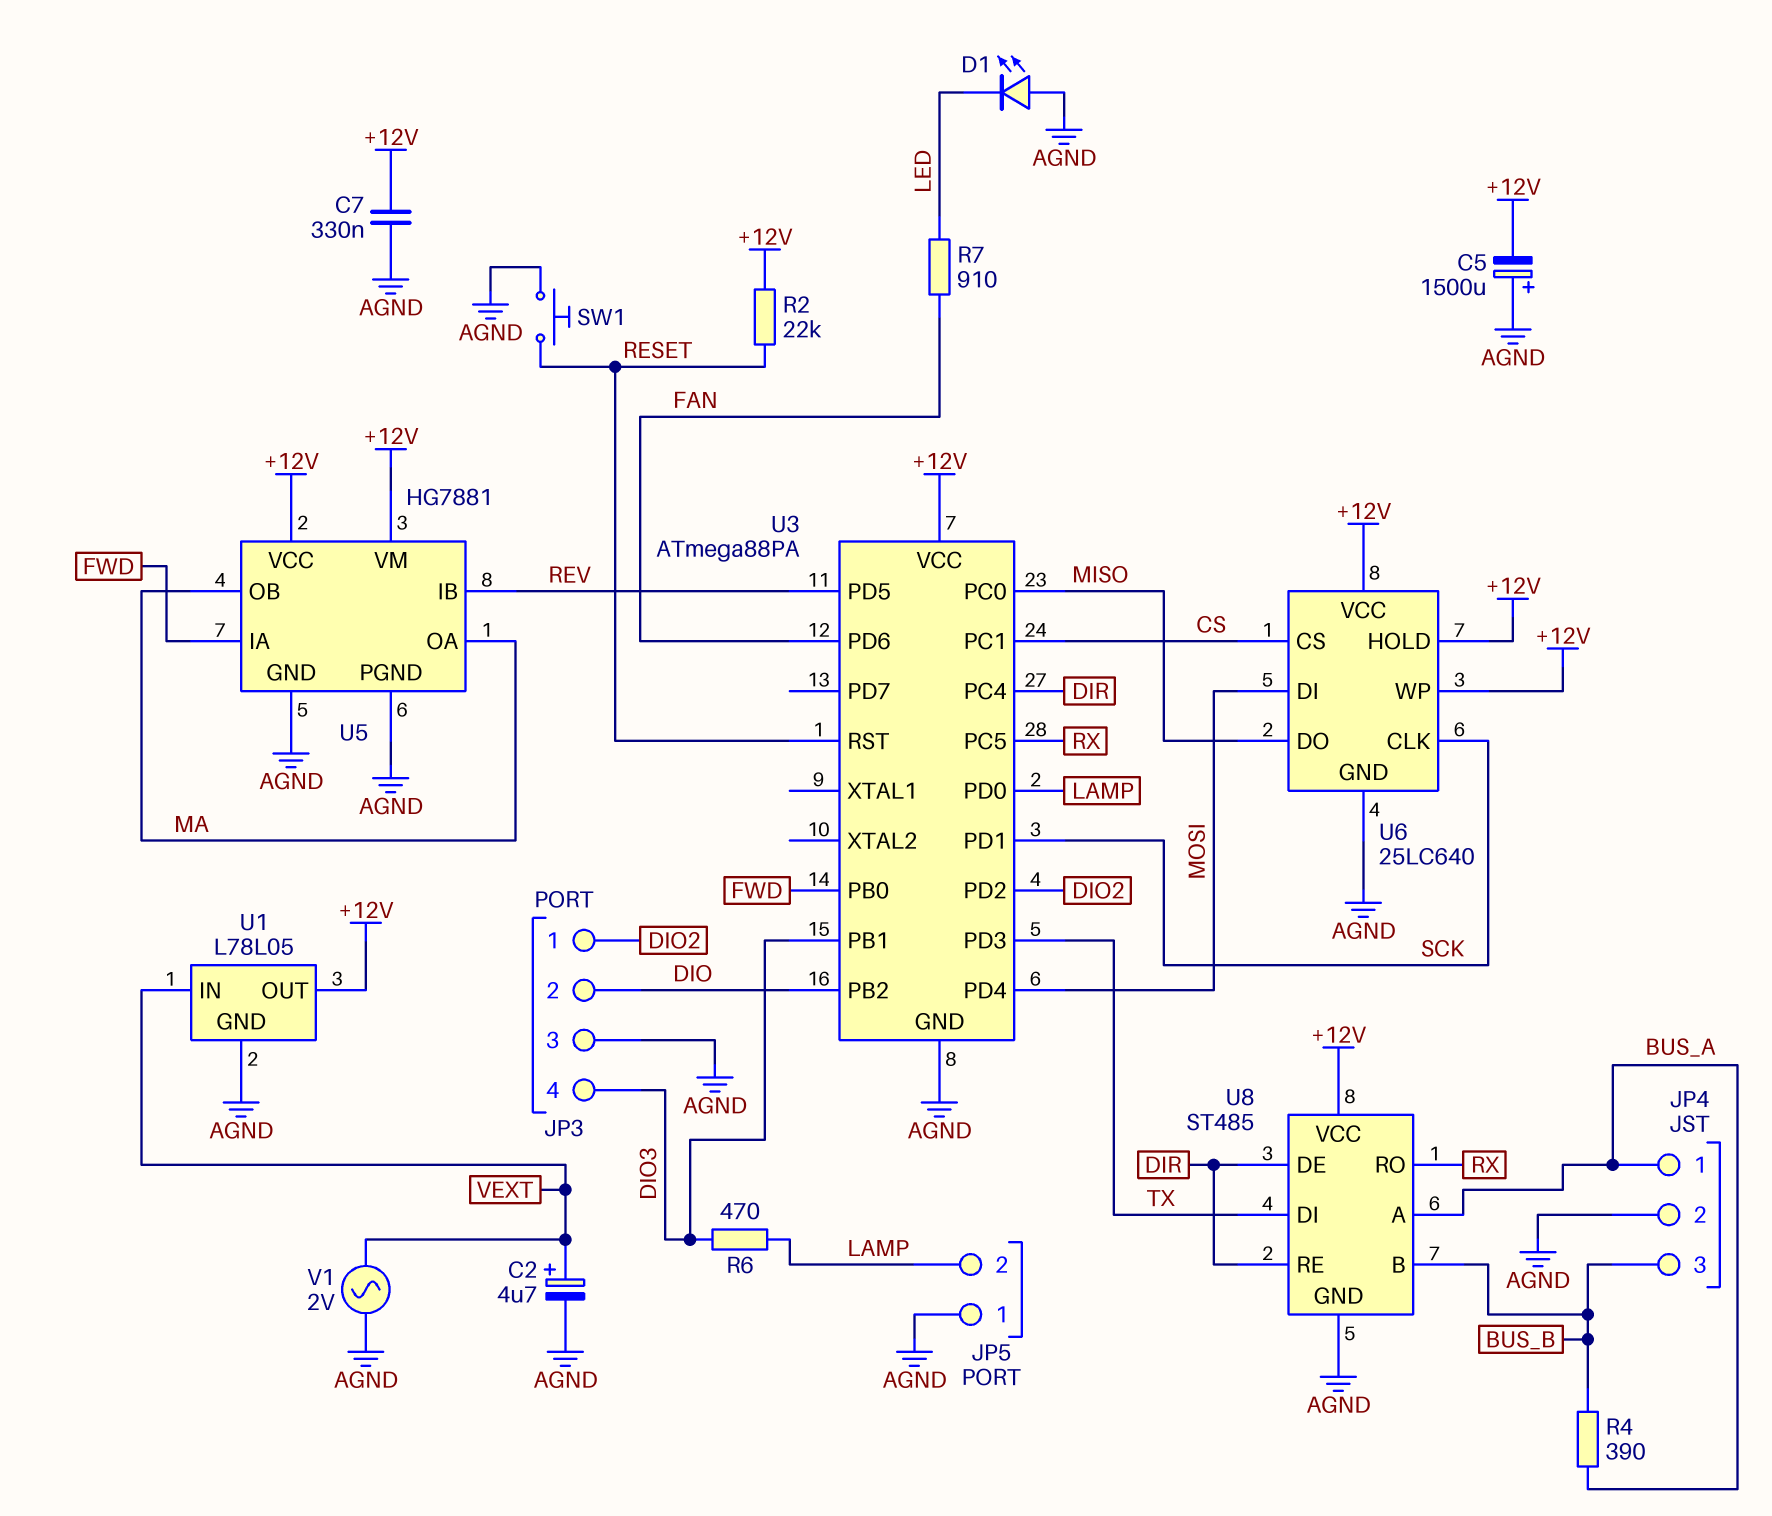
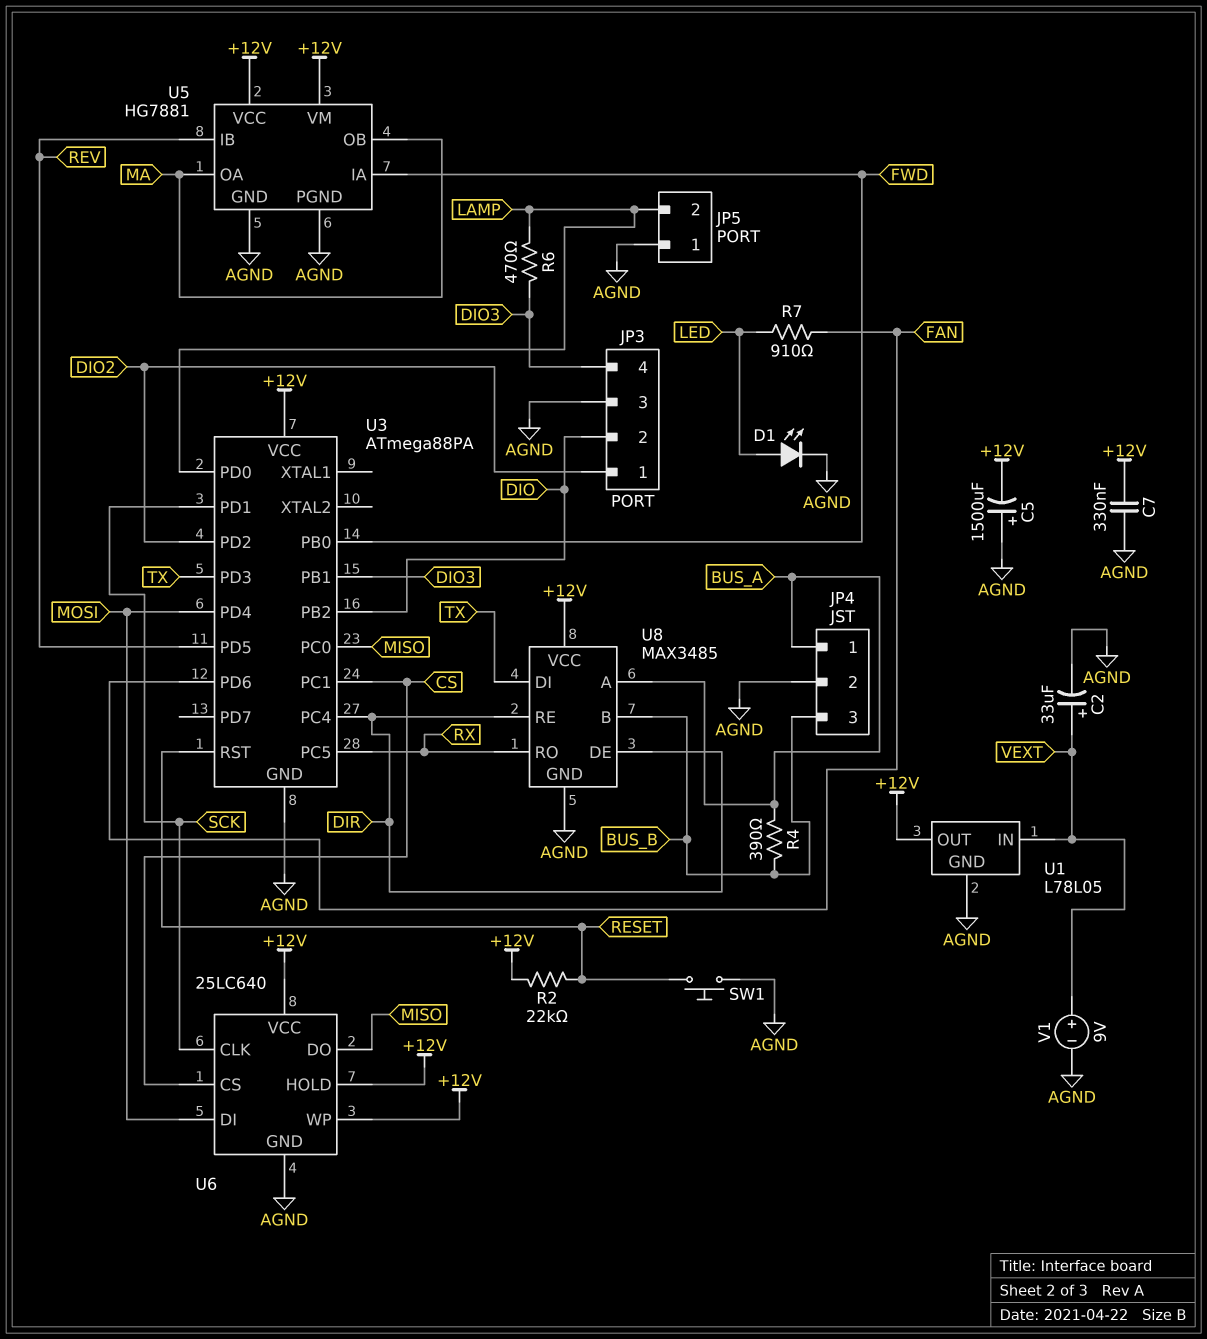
C2: 4.7uF (plus VEXT, minus AGND) -> 33uF (plus VEXT, minus AGND)
D1: LED (A AGND, K LED) -> LED (A LED, K AGND)
U8: ST485 -> MAX3485
V1: AC 2V (AGND, VEXT) -> 9V (plus VEXT, minus AGND)

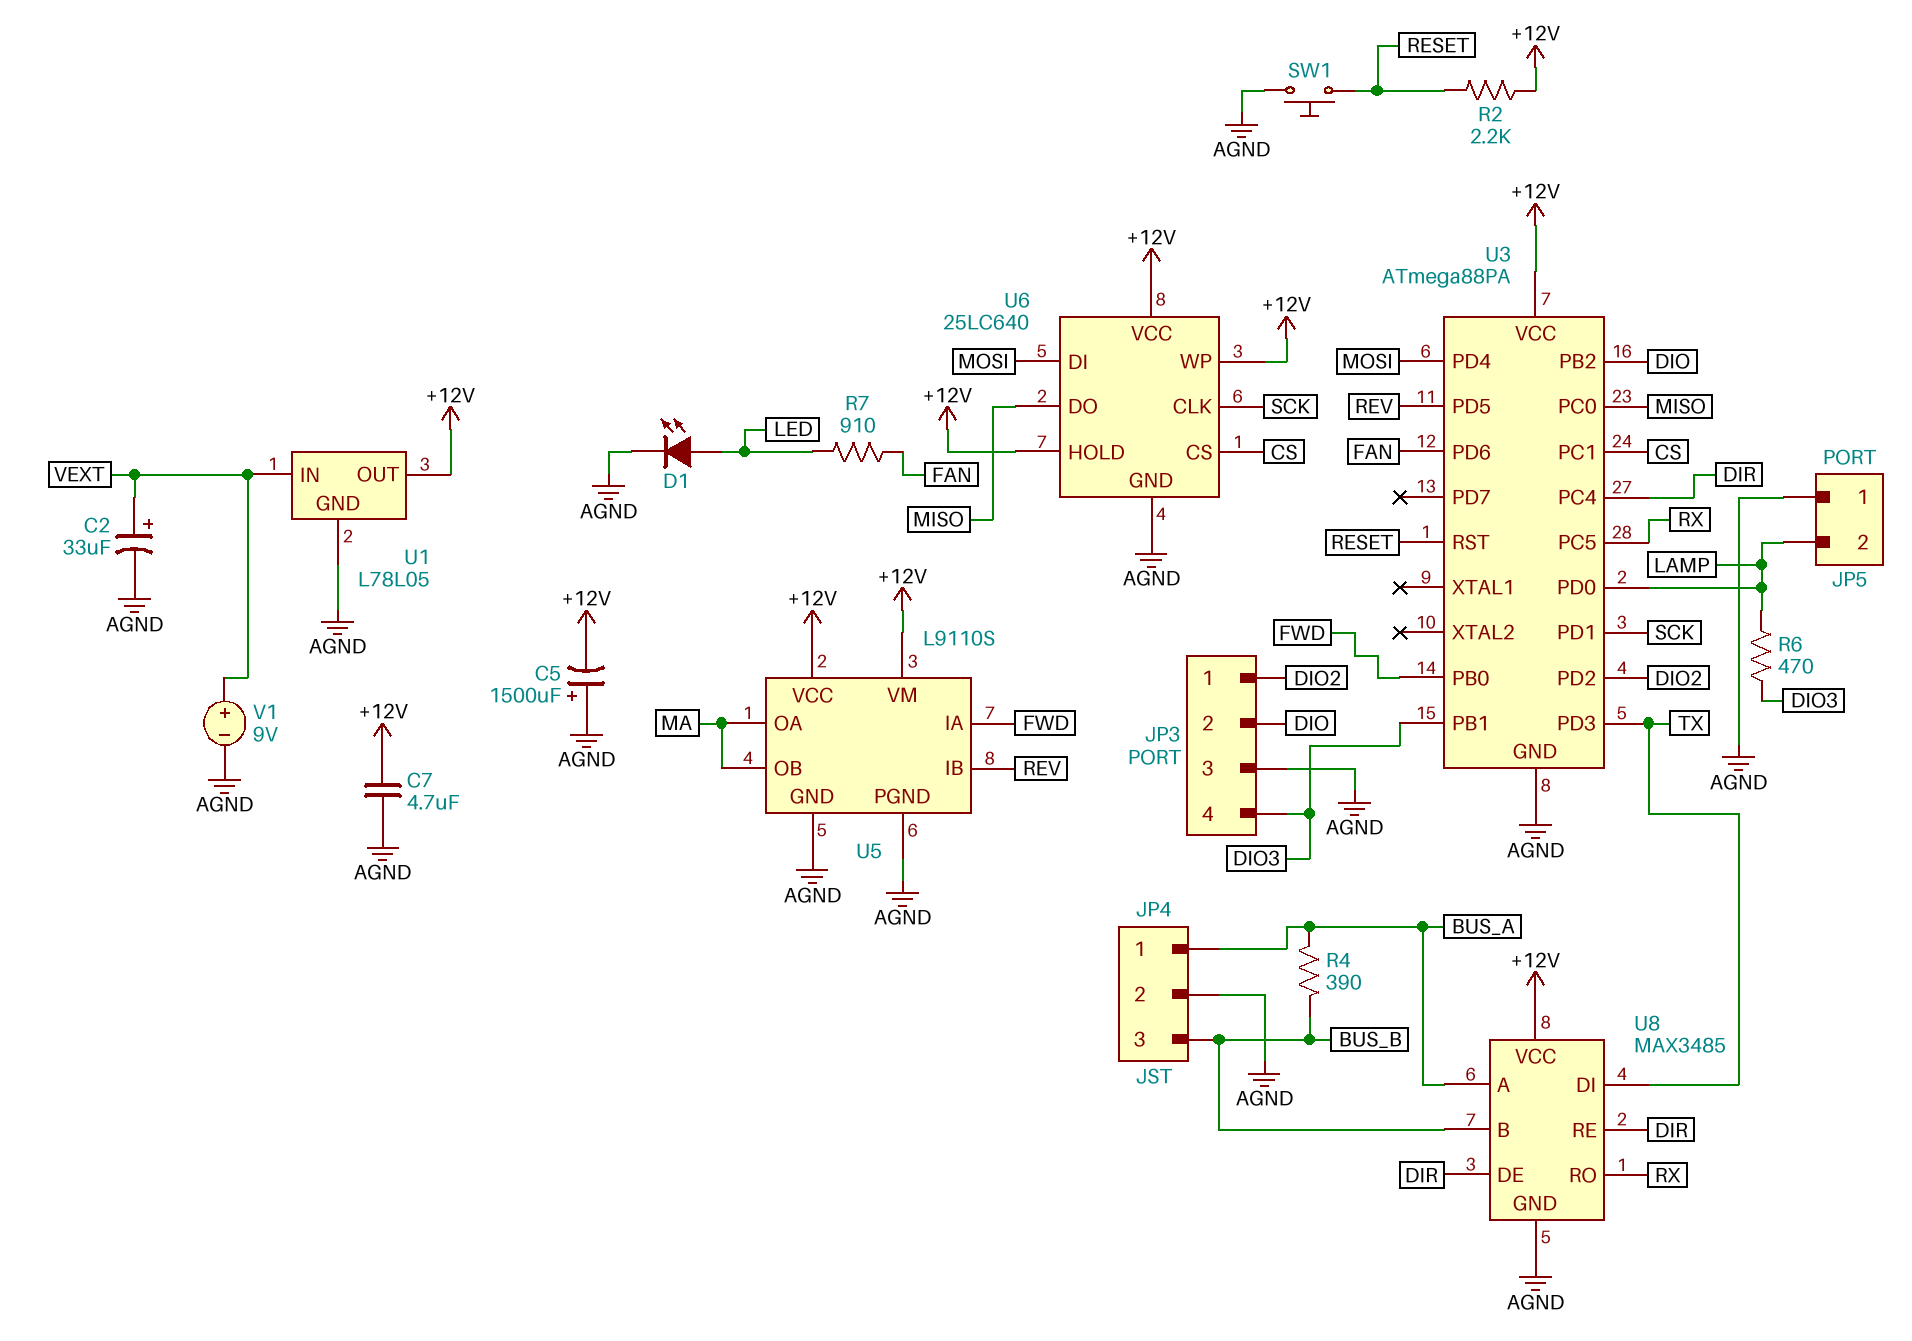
C7: 330nF (+12V, AGND) -> 4.7uF (+12V, AGND)
R2: 22k (+12V, RESET) -> 2.2k (+12V, RESET)
U5: HG7881 -> L9110S

